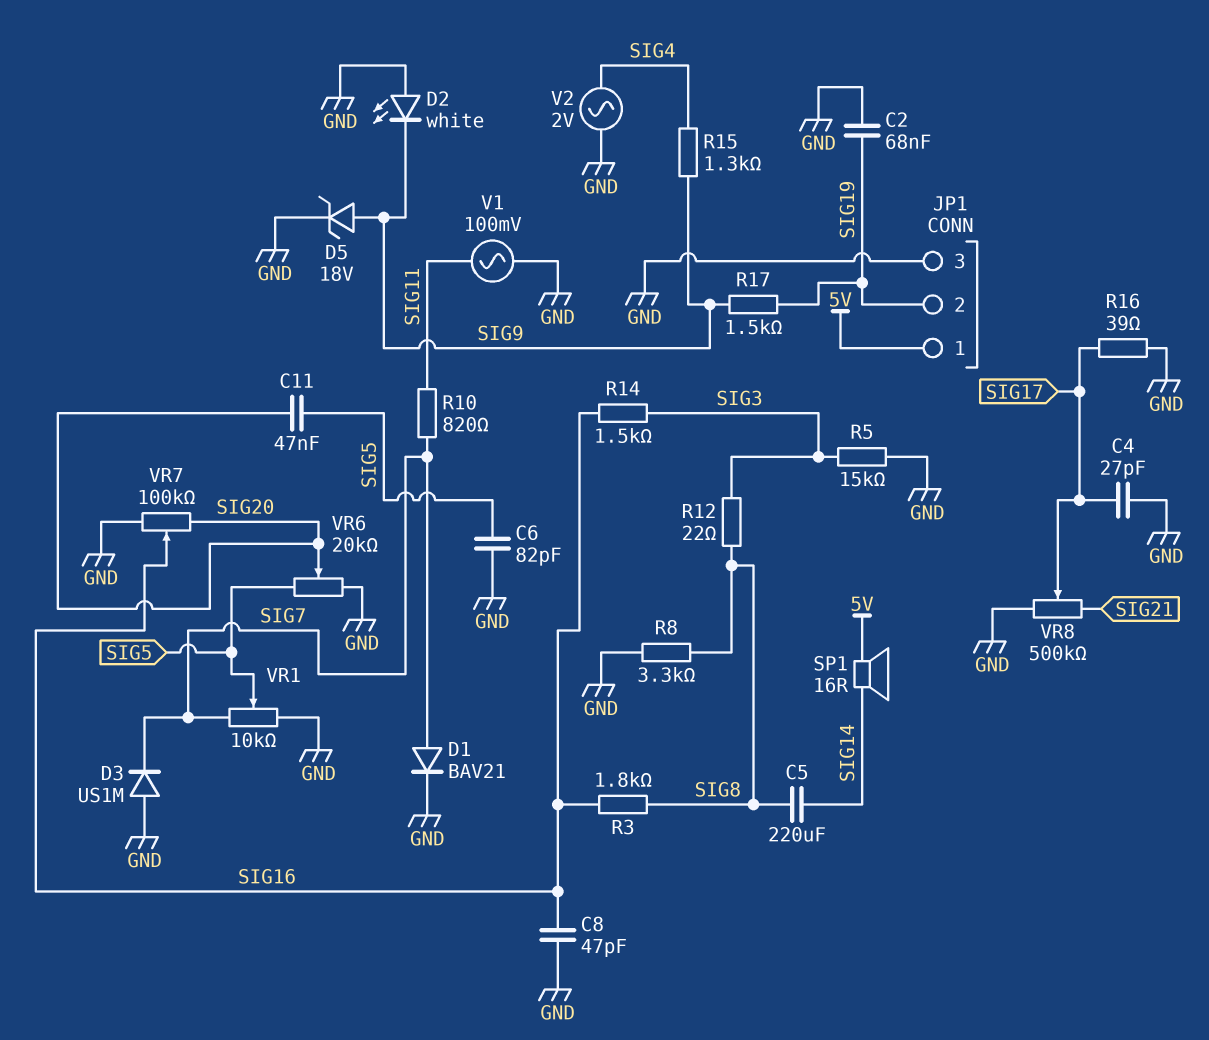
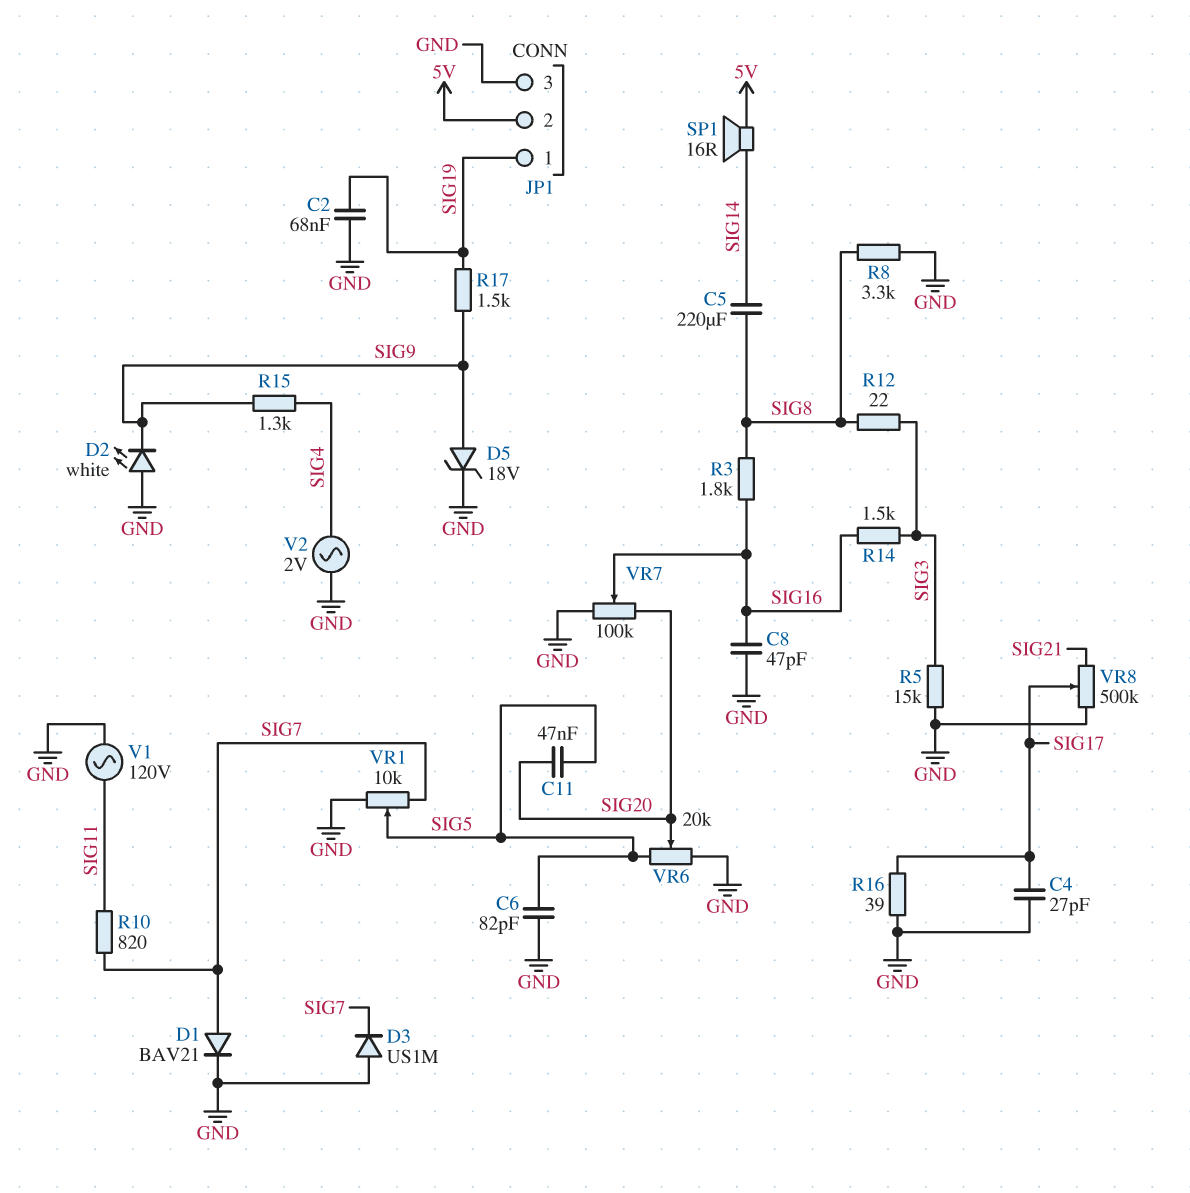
JP1 pin 1: 5V -> SIG19
JP1 pin 2: SIG19 -> 5V
V1: AC 100mV (GND, SIG11) -> AC 120V (GND, SIG11)

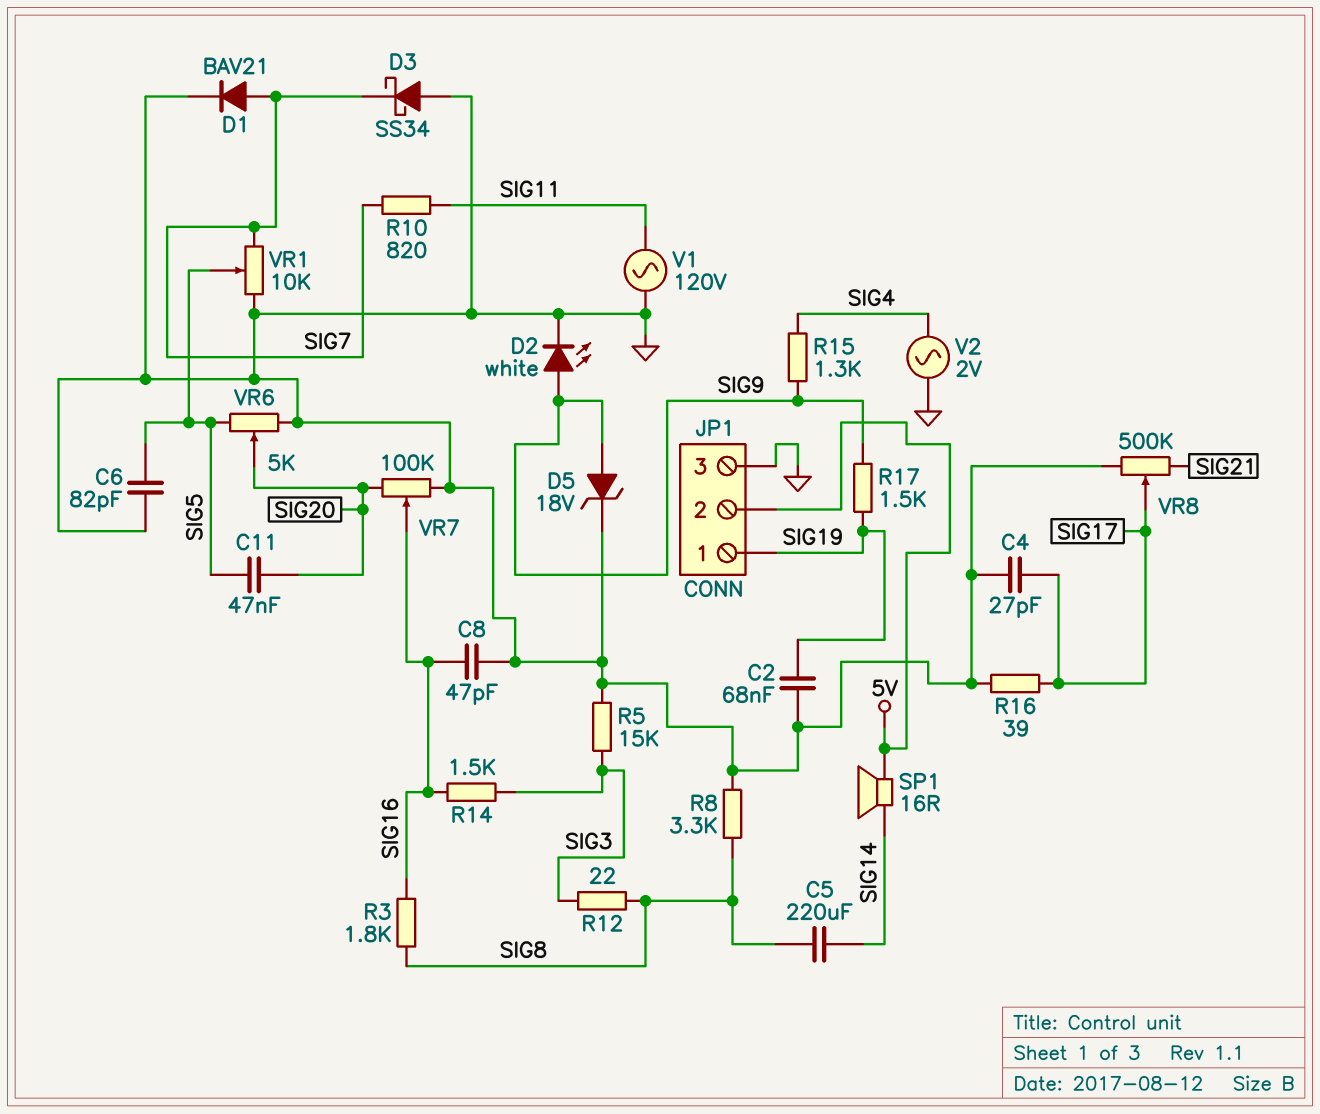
D2: LED white (A GND, K SIG9) -> LED white (A SIG9, K GND)
D3: diode US1M (A GND, K SIG7) -> schottky SS34 (A GND, K SIG7)
VR6: 20k (GND, SIG5, wiper SIG20) -> 5k (GND, SIG5, wiper SIG20)

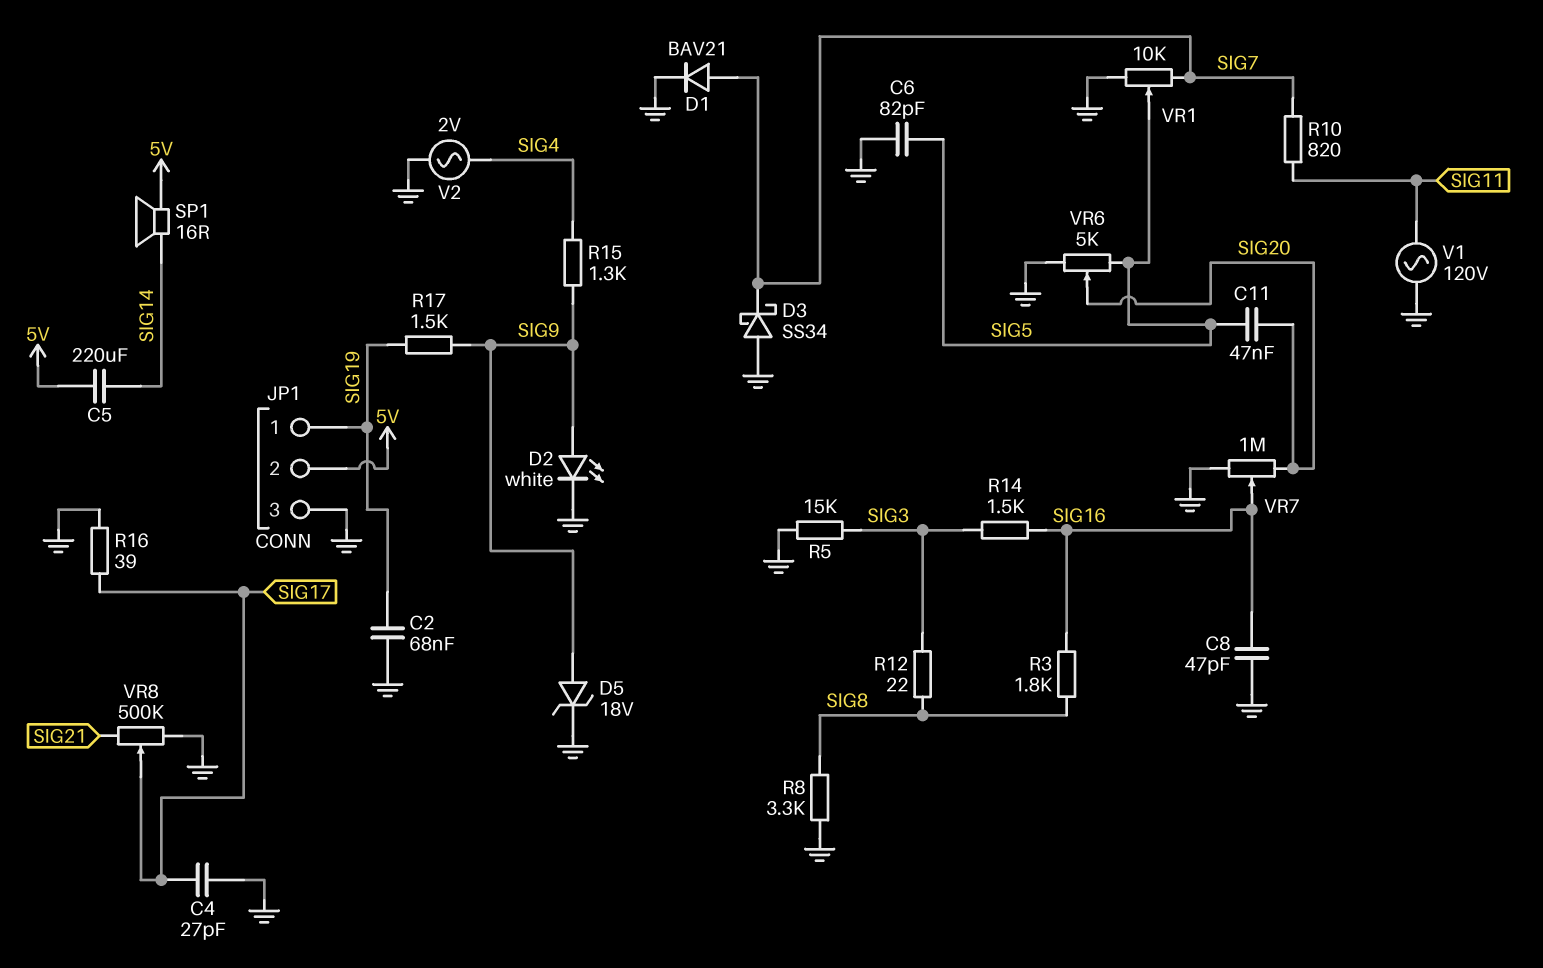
C5: 220uF (SIG8, SIG14) -> 220uF (5V, SIG14)
VR7: 100k (GND, SIG20, wiper SIG16) -> 1M (GND, SIG20, wiper SIG16)

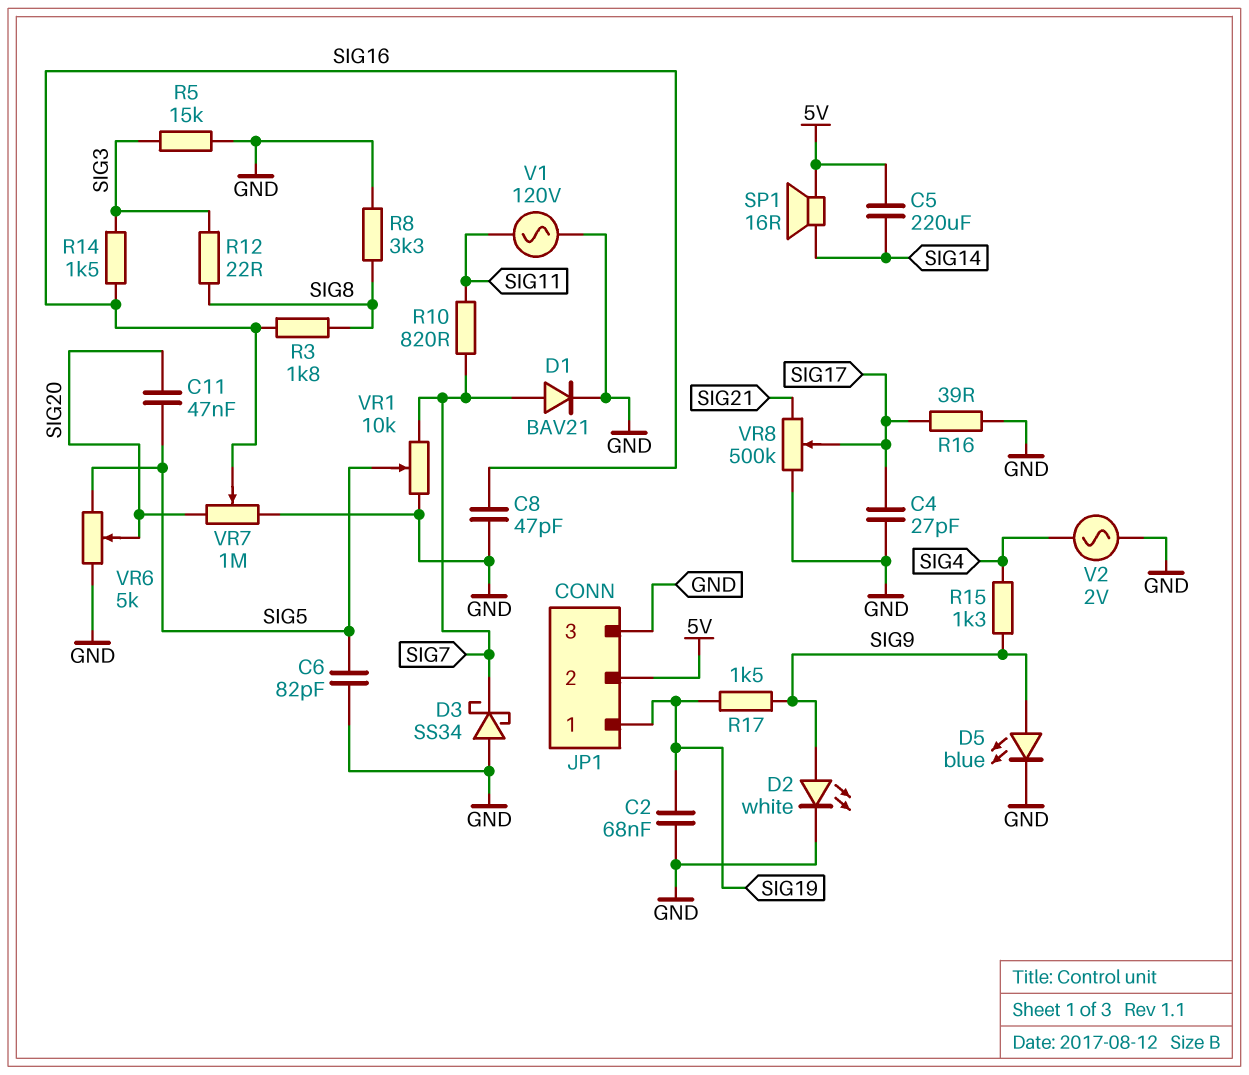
D5: zener 18V (A SIG9, K GND) -> LED blue (A SIG9, K GND)

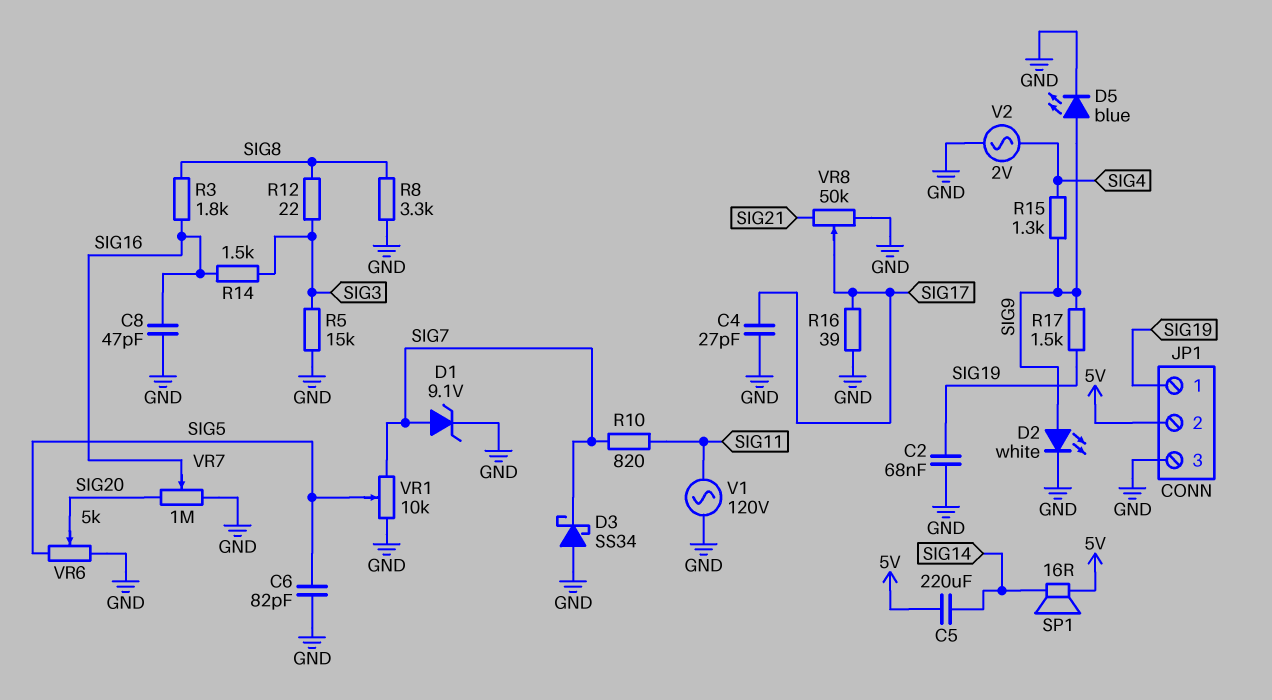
C11: 47nF (SIG5, SIG20) -> none
D1: diode BAV21 (A SIG7, K GND) -> zener 9.1V (A SIG7, K GND)
VR8: 500k (GND, SIG21, wiper SIG17) -> 50k (GND, SIG21, wiper SIG17)

